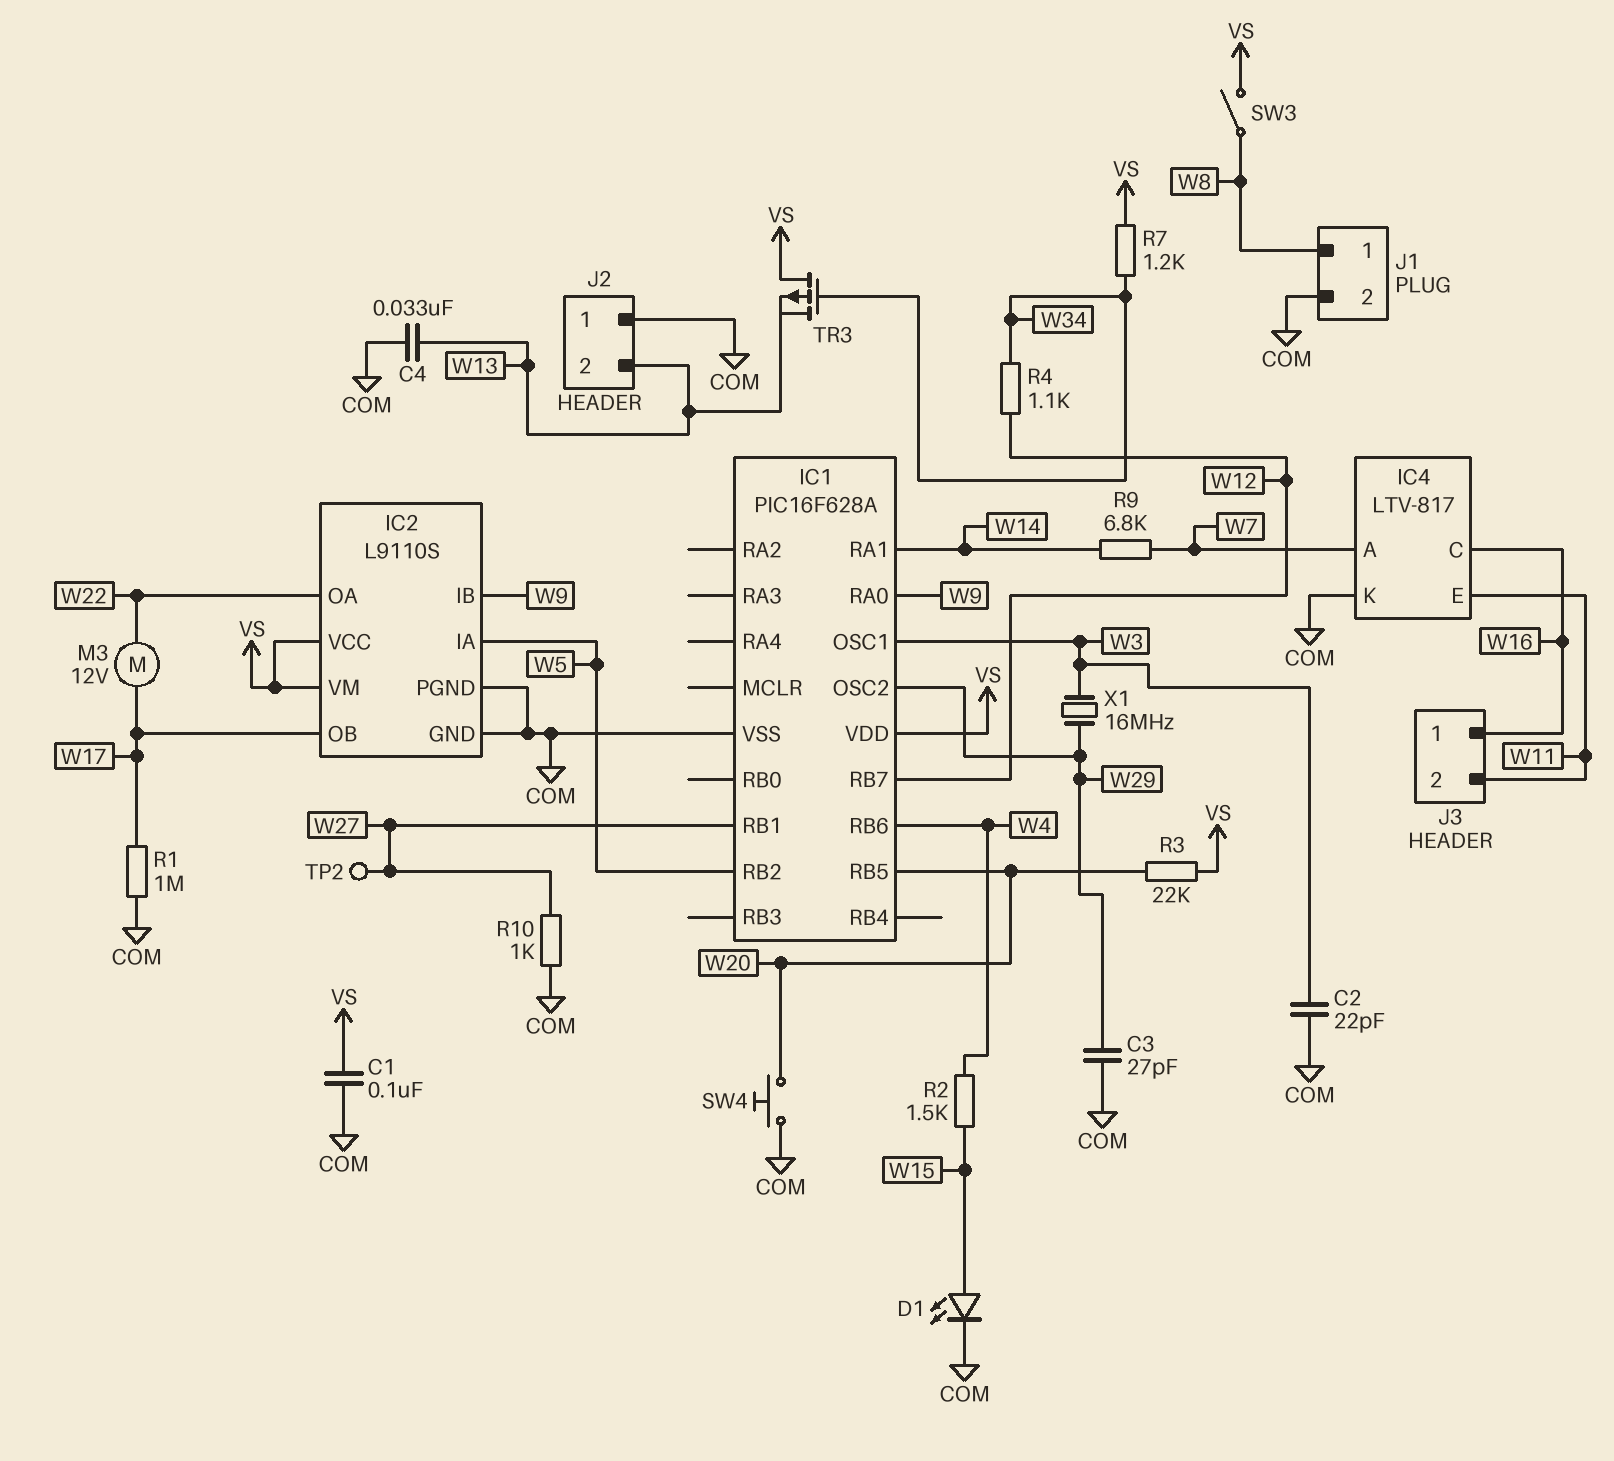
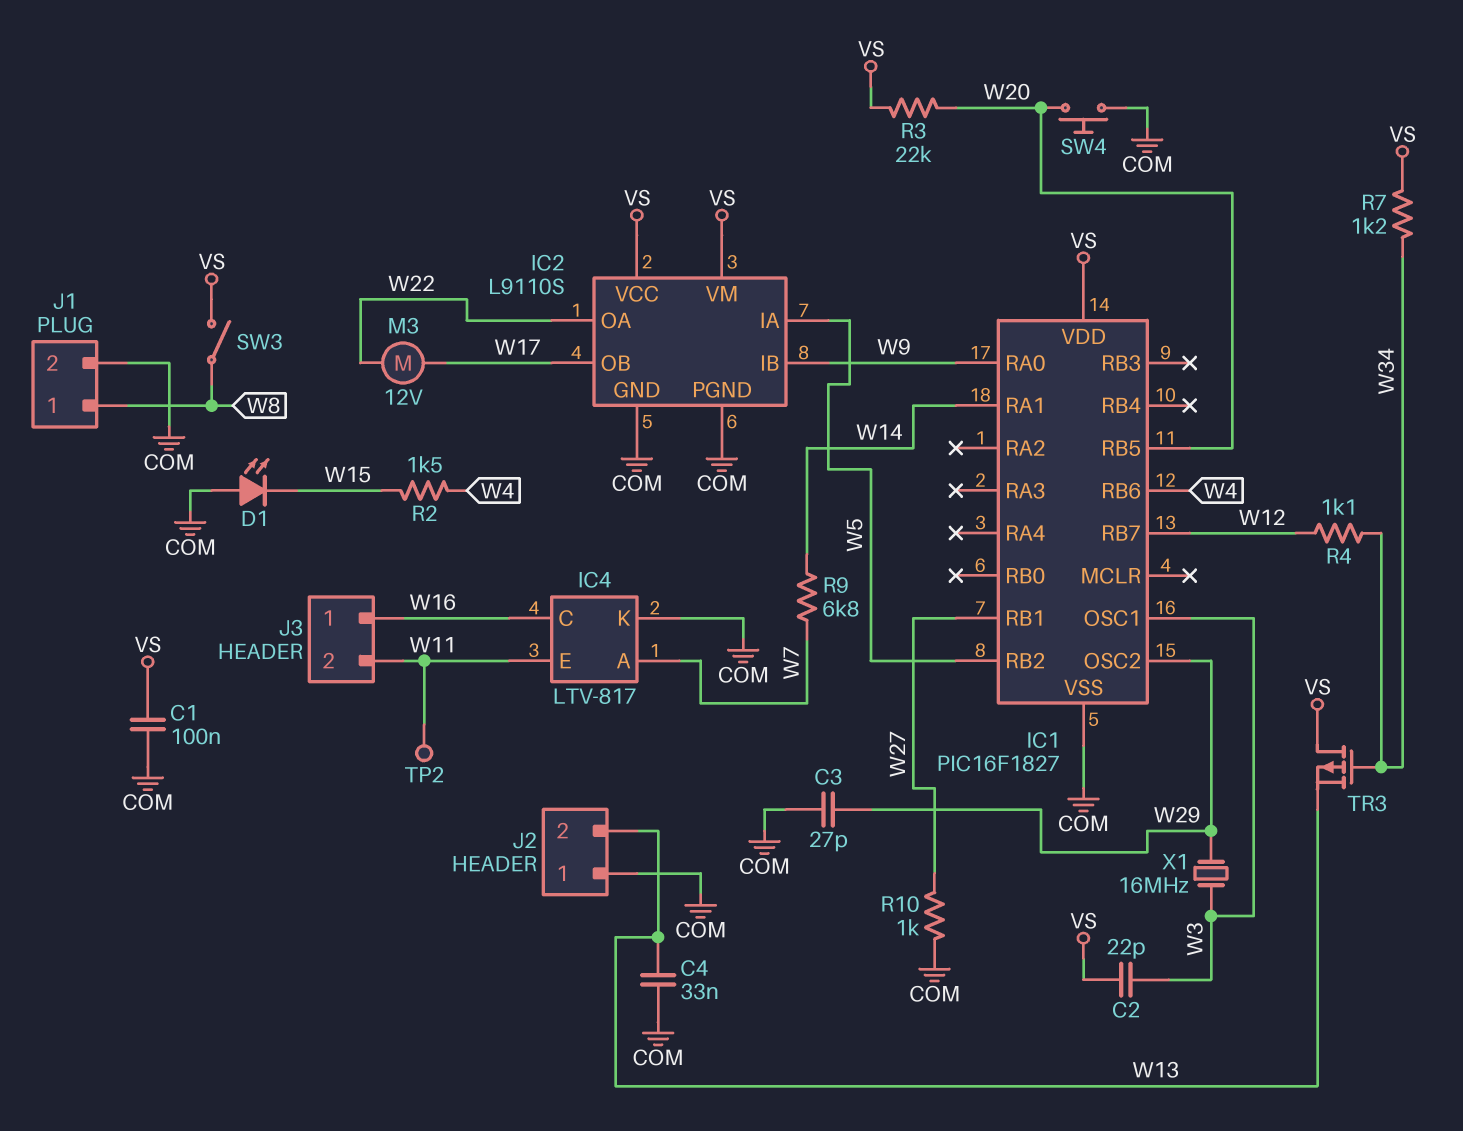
C2: 22pF (COM, W3) -> 22pF (VS, W3)
D1: LED (A W15, K COM) -> LED (A COM, K W15)
IC1: PIC16F628A -> PIC16F1827
R1: 1M (COM, W17) -> none
TP2: test point (W27) -> test point (W11)

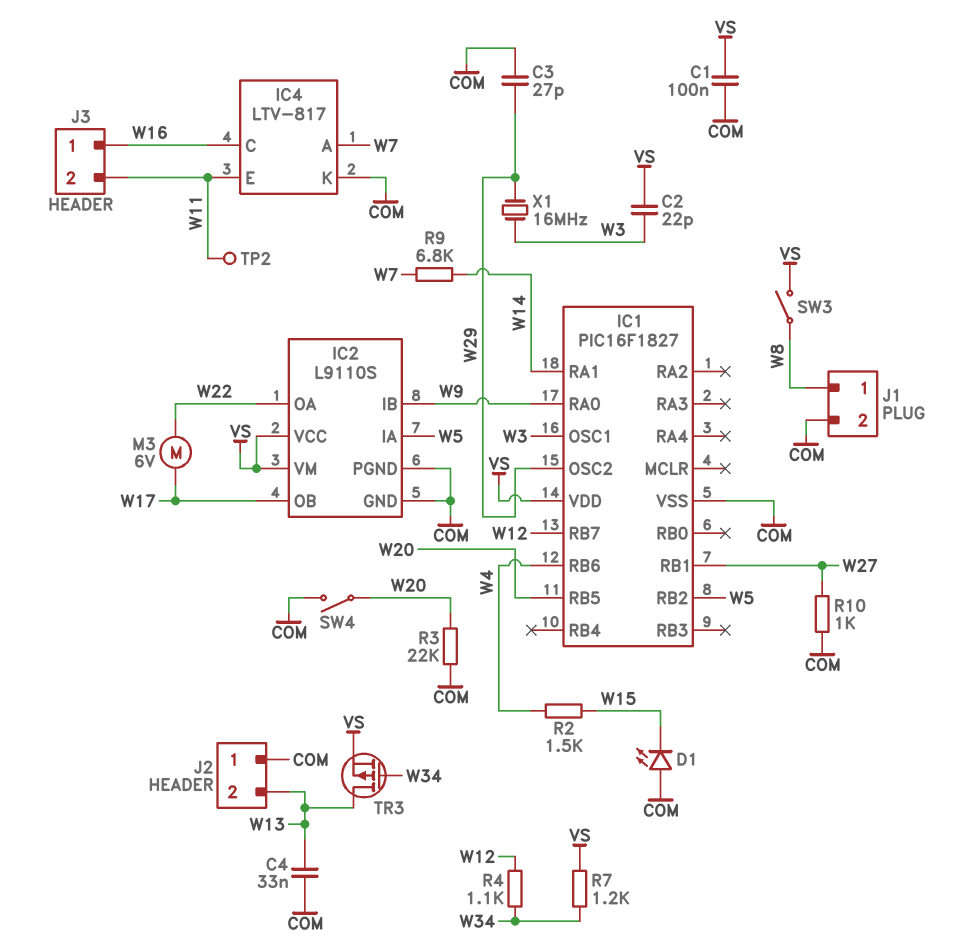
M3: motor 12V (W17, W22) -> motor 6V (W17, W22)
R3: 22k (VS, W20) -> 22k (COM, W20)
SW4: button (COM, W20) -> switch (COM, W20)
TR3: PMOS (G W34, D VS, S W13) -> PMOS (G W34, D W13, S VS)

